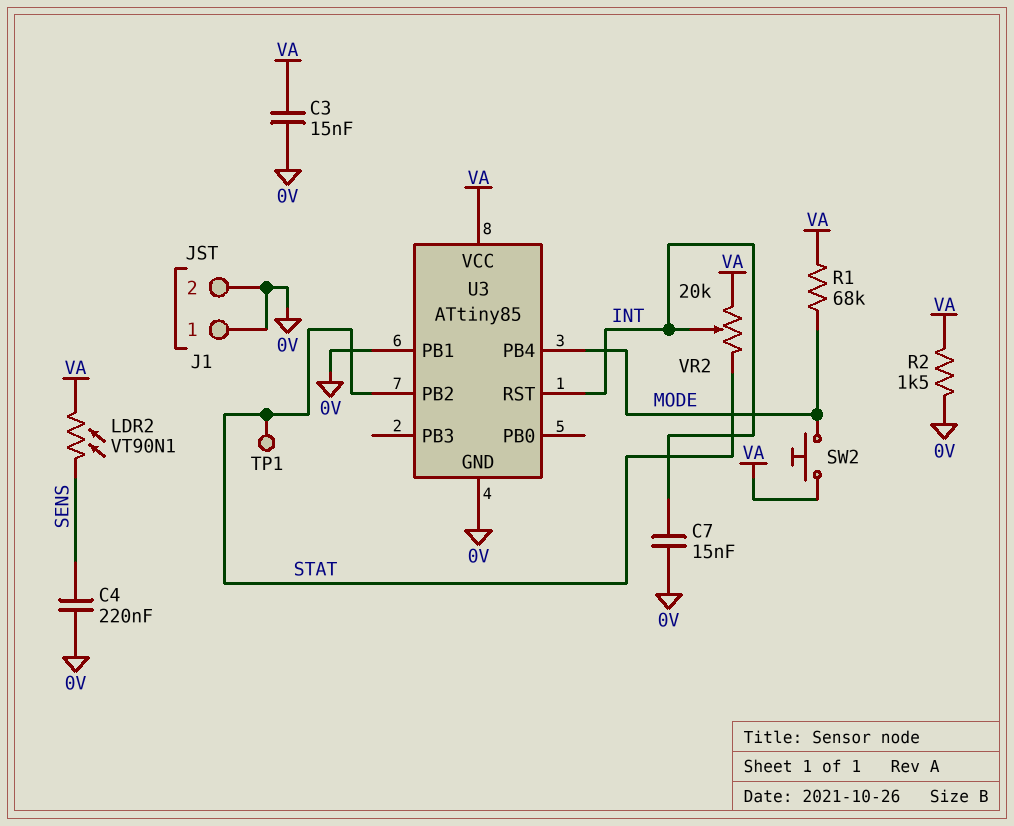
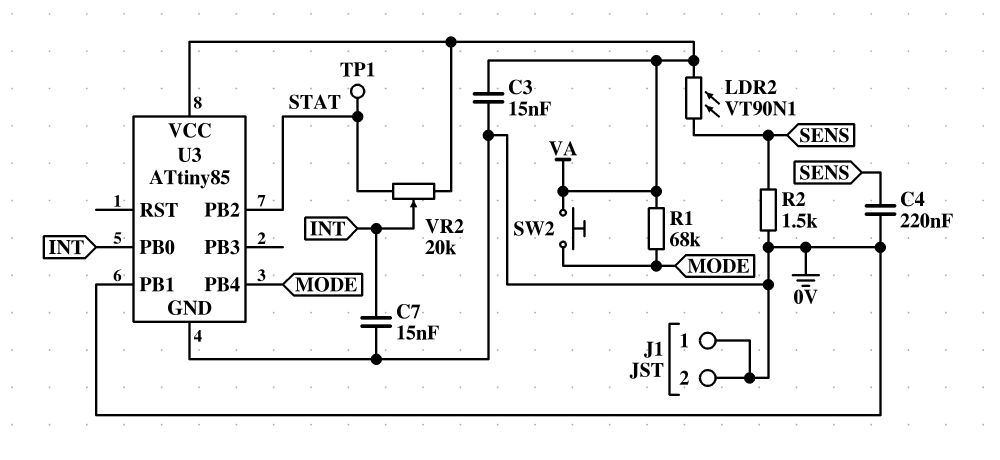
R2: 1.5k (0V, VA) -> 1.5k (0V, SENS)
U3 pin PB0: none -> INT
U3 pin RST: INT -> none

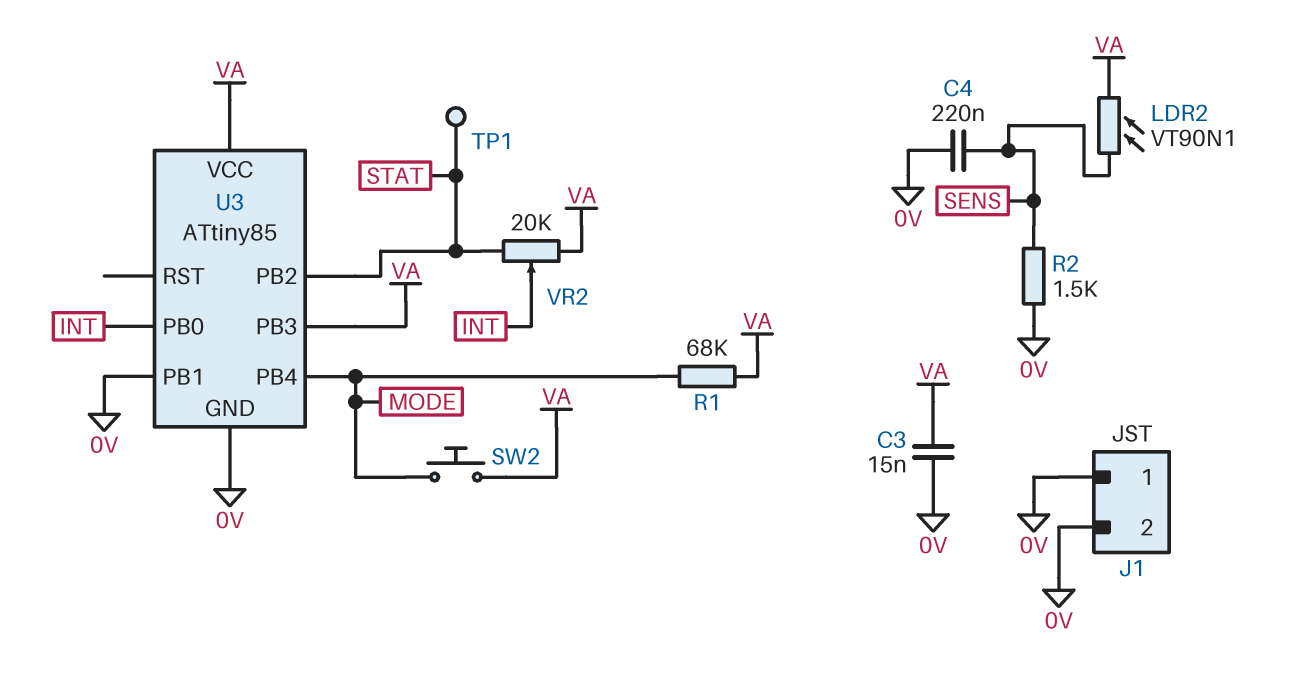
C7: 15nF (0V, INT) -> none
U3 pin PB3: none -> VA

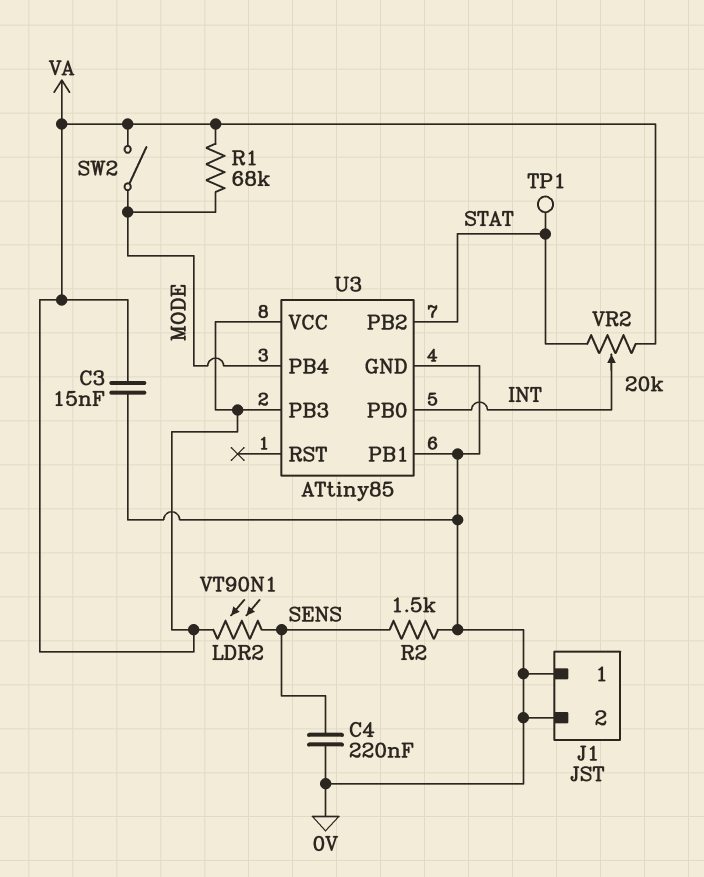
SW2: button (MODE, VA) -> switch (MODE, VA)

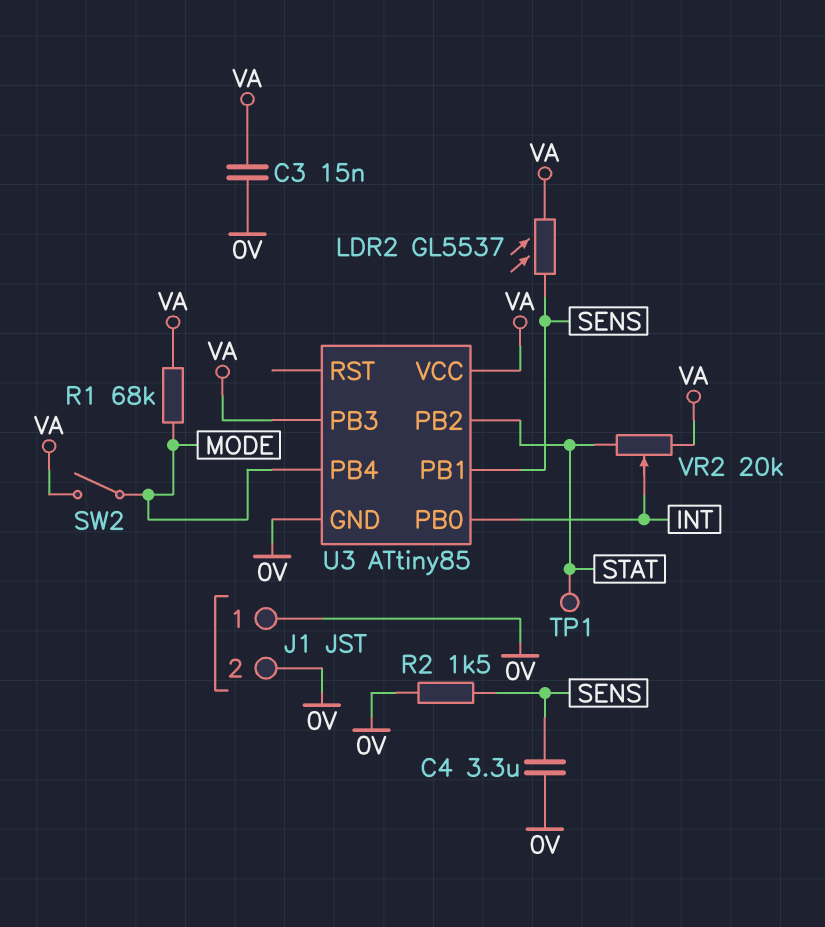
C4: 220nF (0V, SENS) -> 3.3uF (0V, SENS)
LDR2: VT90N1 (SENS, VA) -> GL5537 (SENS, VA)
U3 pin PB1: 0V -> SENS

